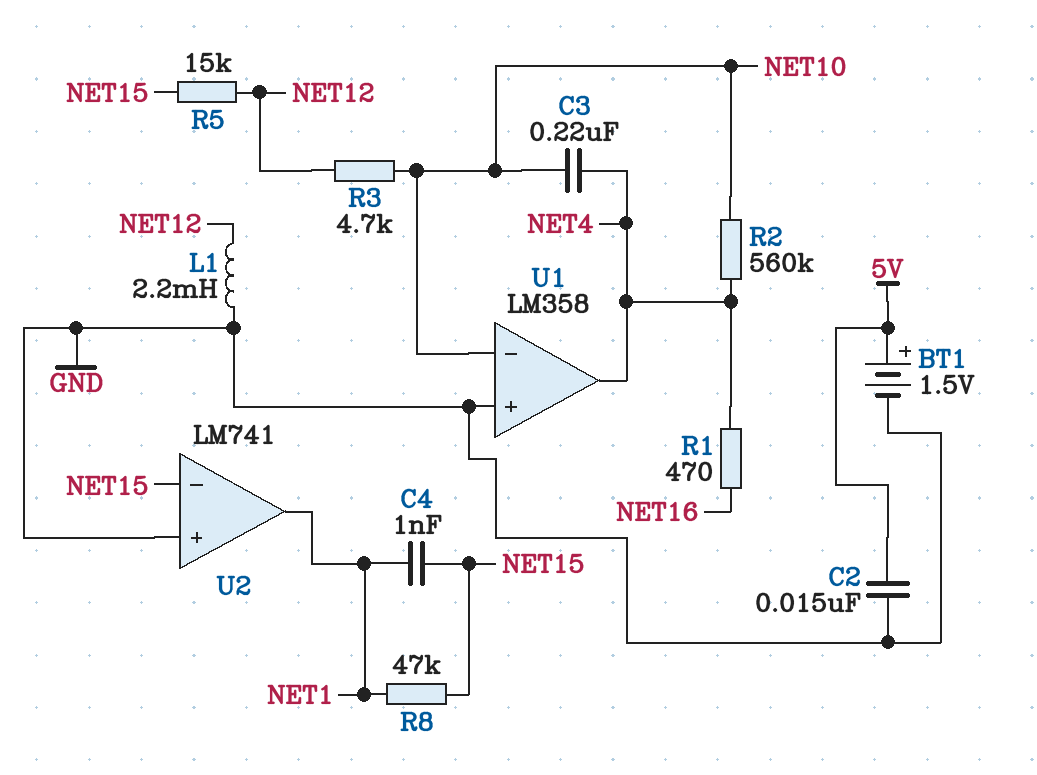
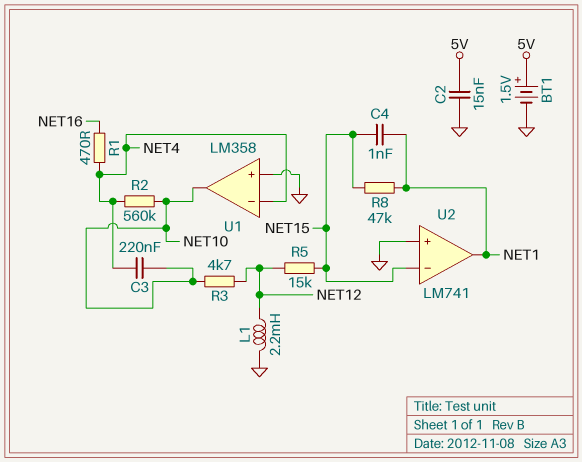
U1 pin in-: NET10 -> NET4
U1 pin out: NET4 -> NET10

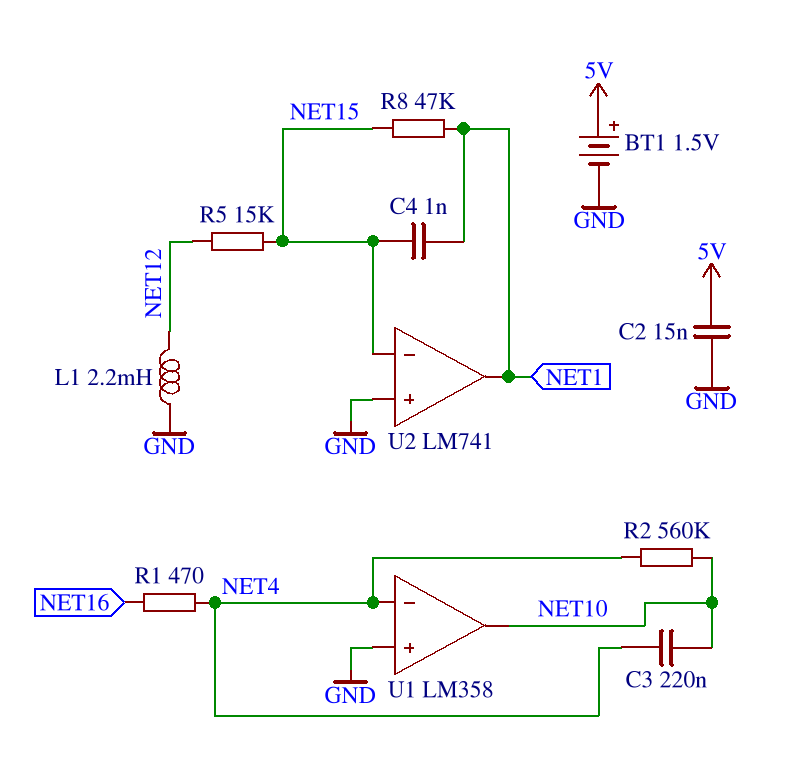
R3: 4.7k (NET10, NET12) -> none

